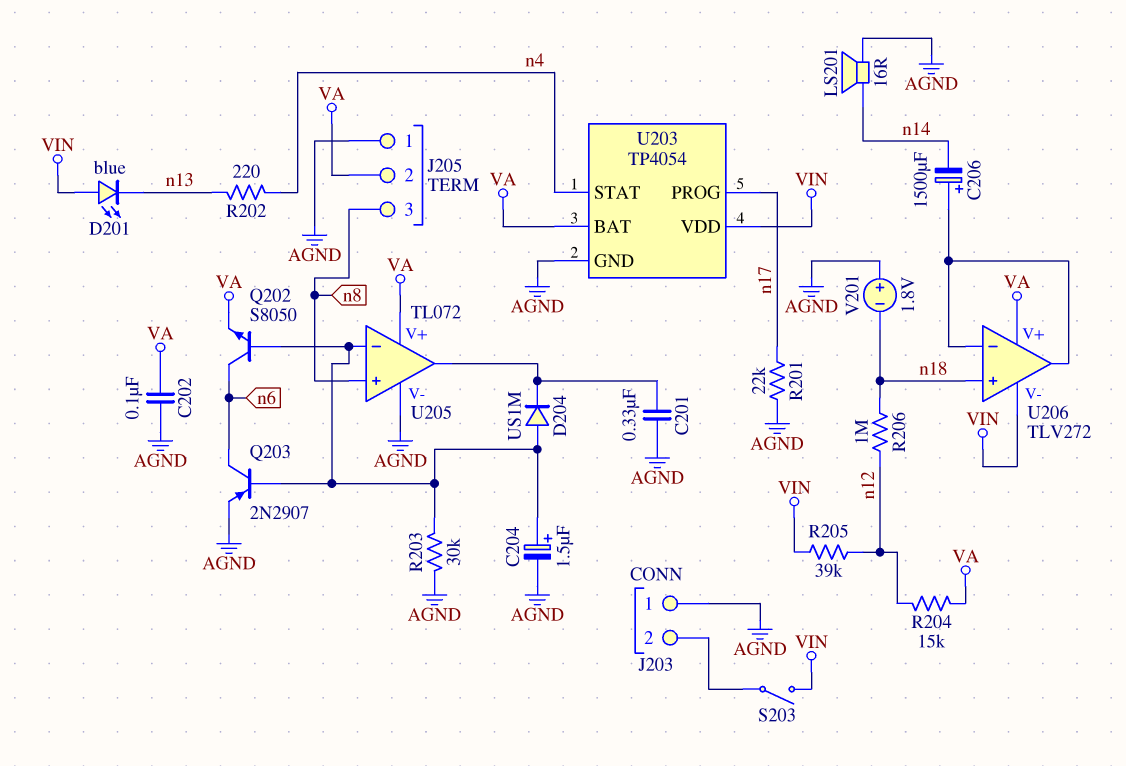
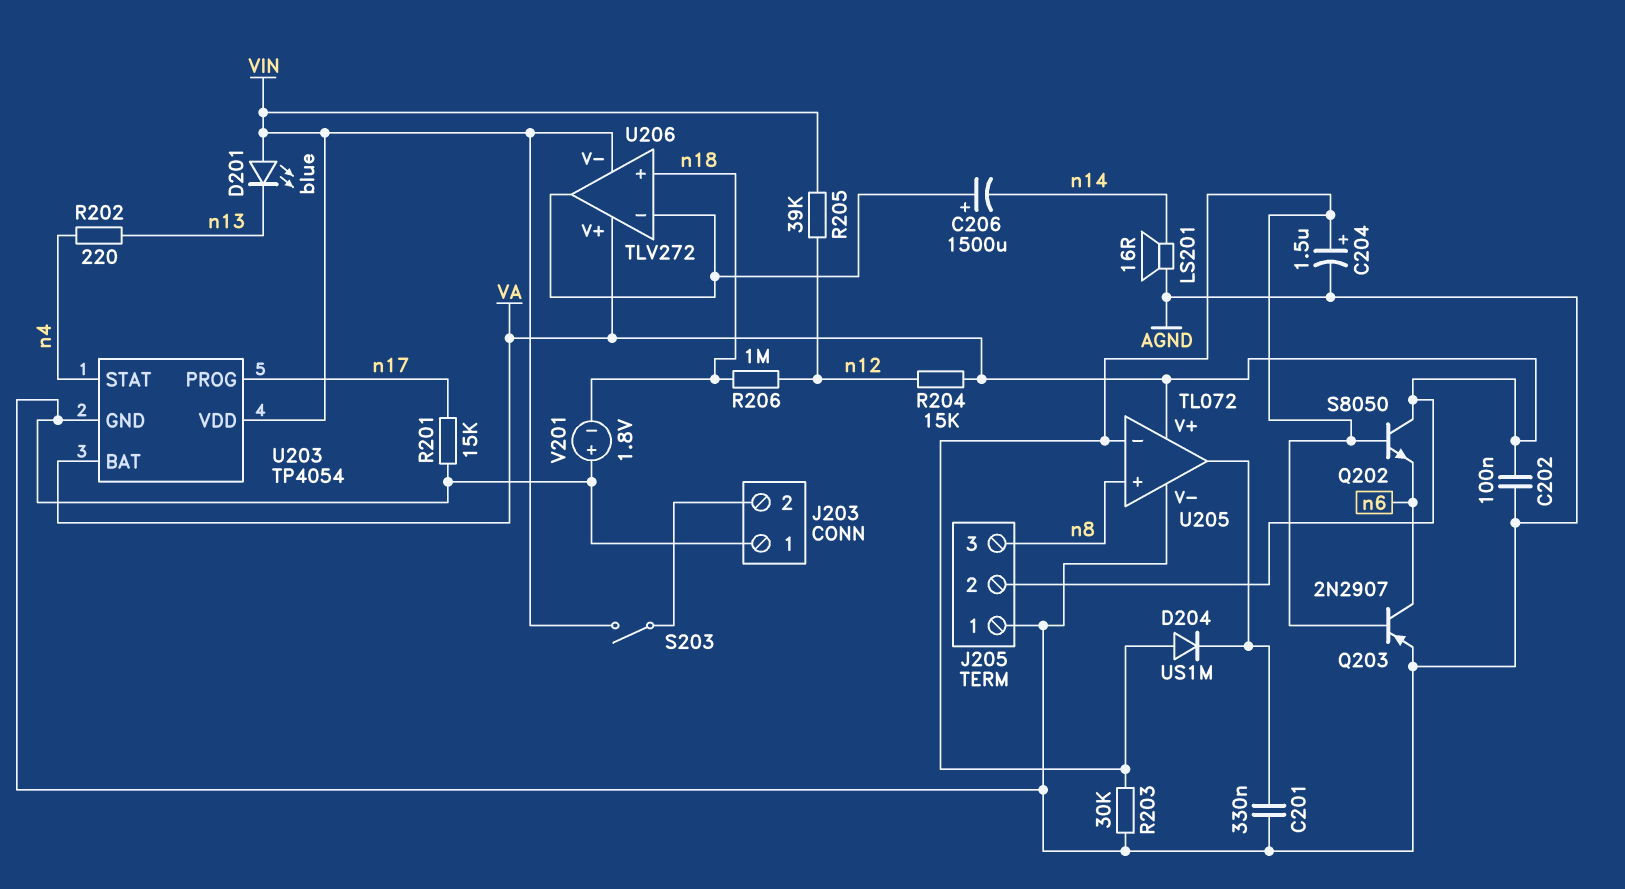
Q202: NPN S8050 (B U205/in-, C n6, E VA) -> NPN S8050 (B U205/in-, C VA, E n6)
R201: 22k (AGND, n17) -> 15k (AGND, n17)

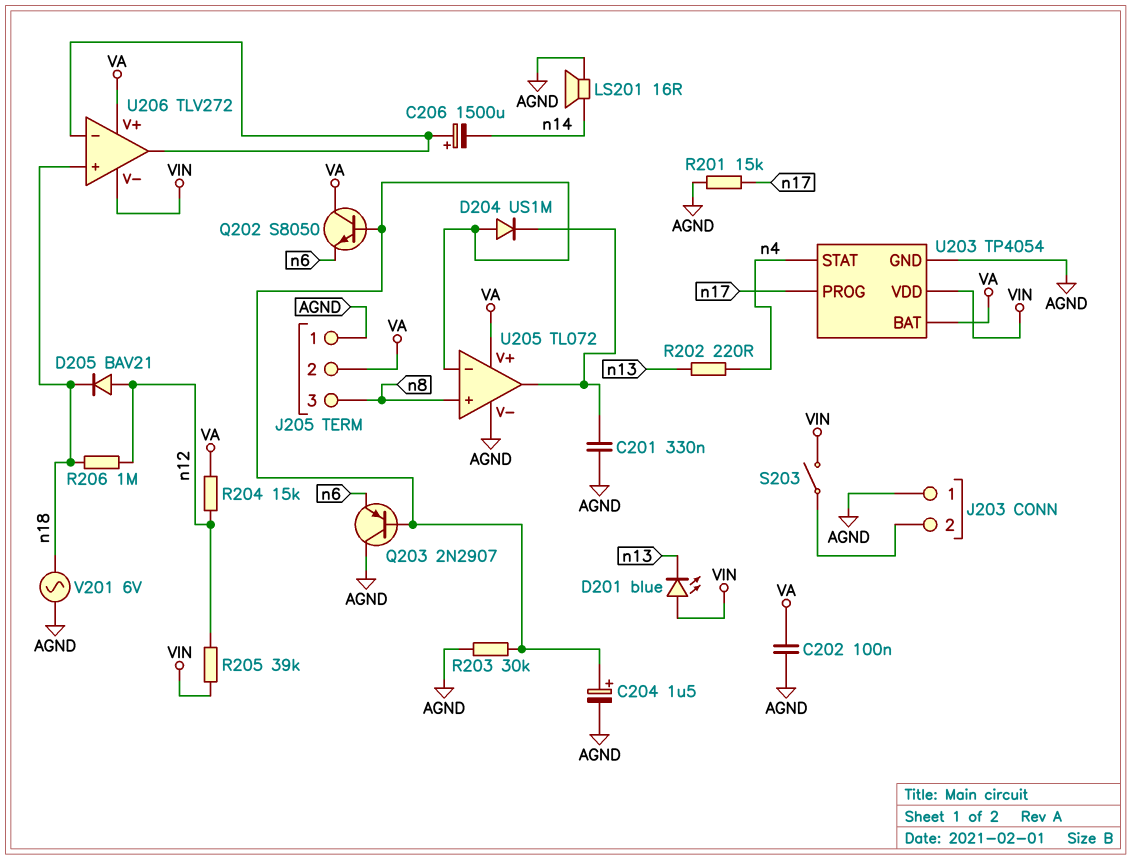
D205: none -> diode BAV21 (A n12, K n18)
Q203: PNP 2N2907 (B U205/in-, C n6, E AGND) -> PNP 2N2907 (B U205/in-, C AGND, E n6)
V201: 1.8V (plus AGND, minus n18) -> AC 6V (AGND, n18)

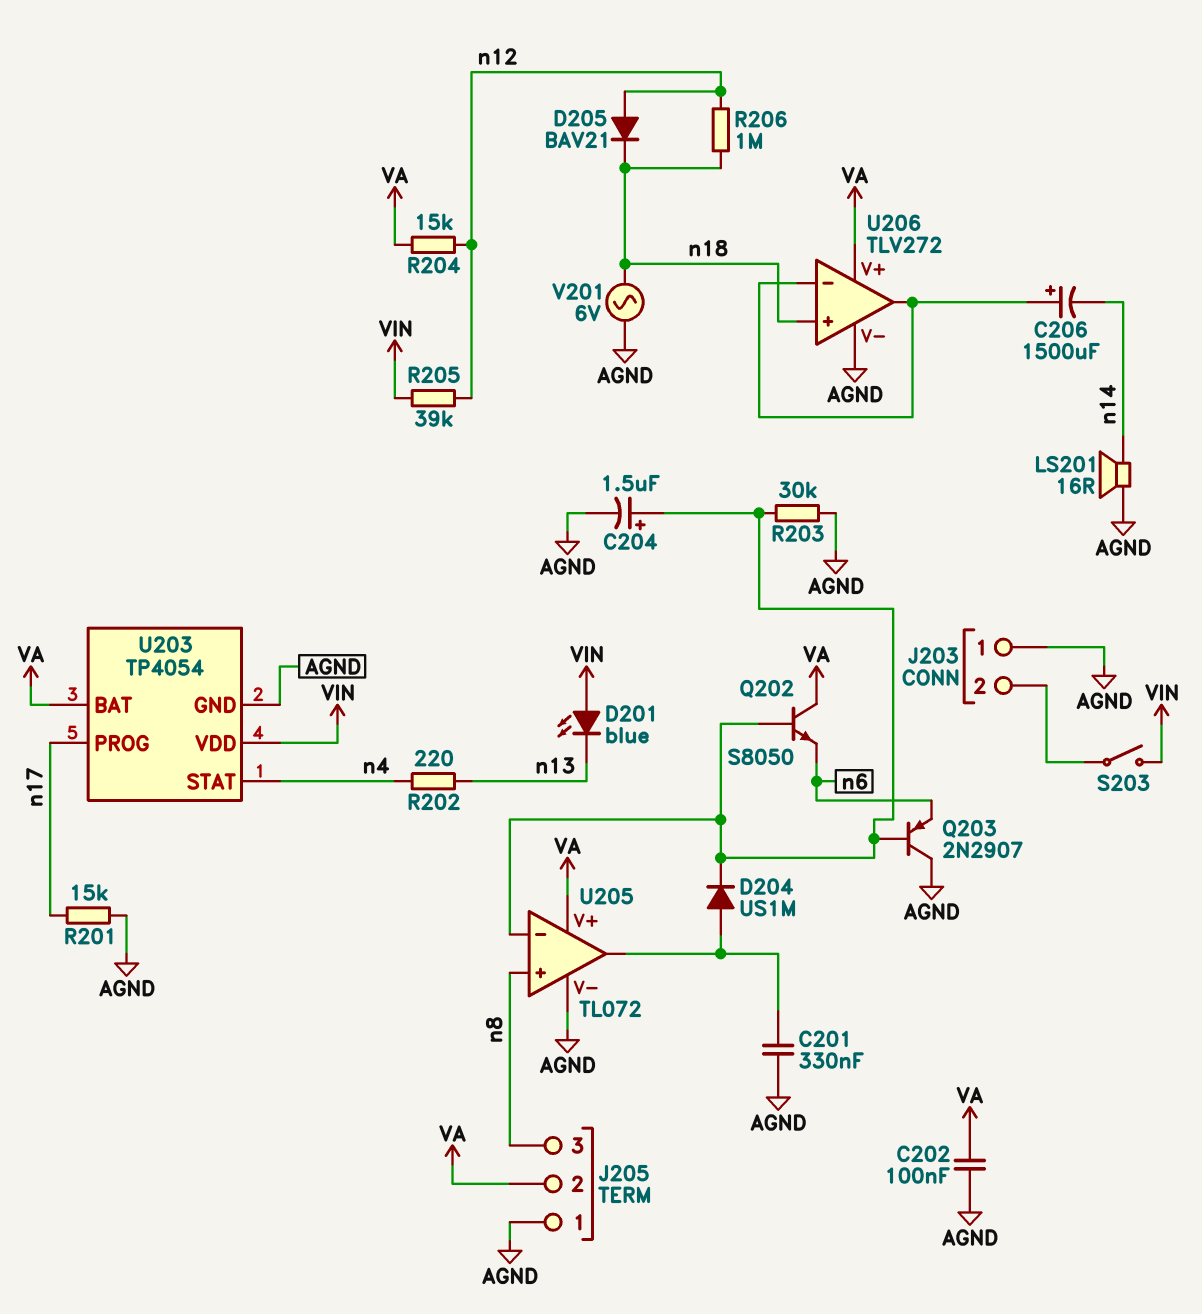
D204: diode US1M (A U205/in-, K U205/out) -> diode US1M (A U205/out, K U205/in-)
U206 pin V-: VIN -> AGND

